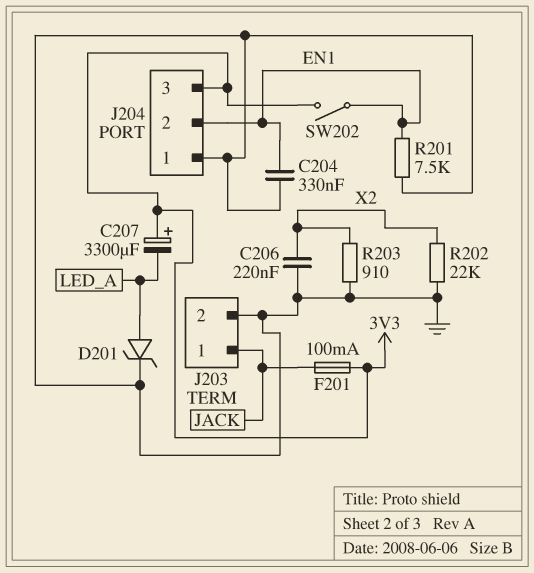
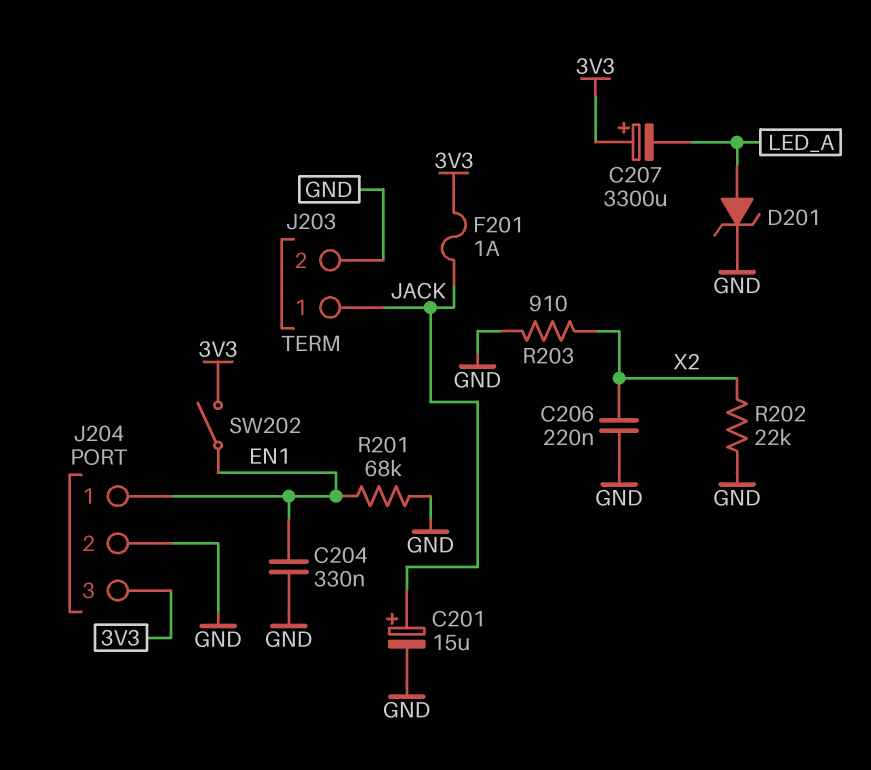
C201: none -> 15uF (plus JACK, minus GND)
F201: 100mA (3V3, JACK) -> 1A (3V3, JACK)
J204 pin 1: GND -> EN1
J204 pin 2: EN1 -> GND
R201: 7.5k (EN1, GND) -> 68k (EN1, GND)

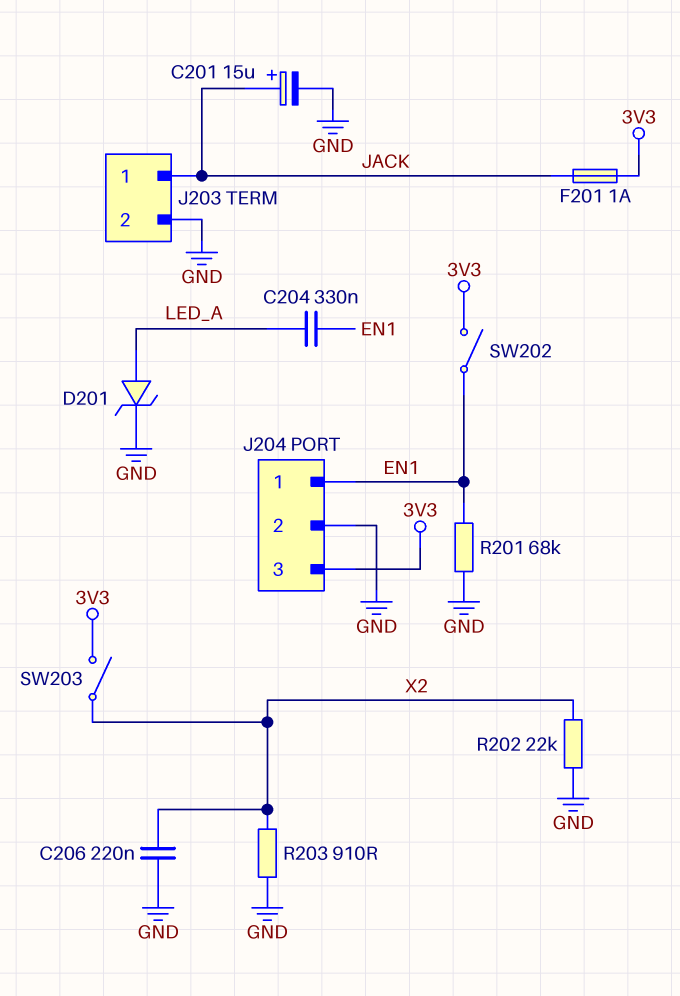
C204: 330nF (EN1, GND) -> 330nF (EN1, LED_A)
C207: 3300uF (plus 3V3, minus LED_A) -> none
SW203: none -> switch (3V3, X2)

